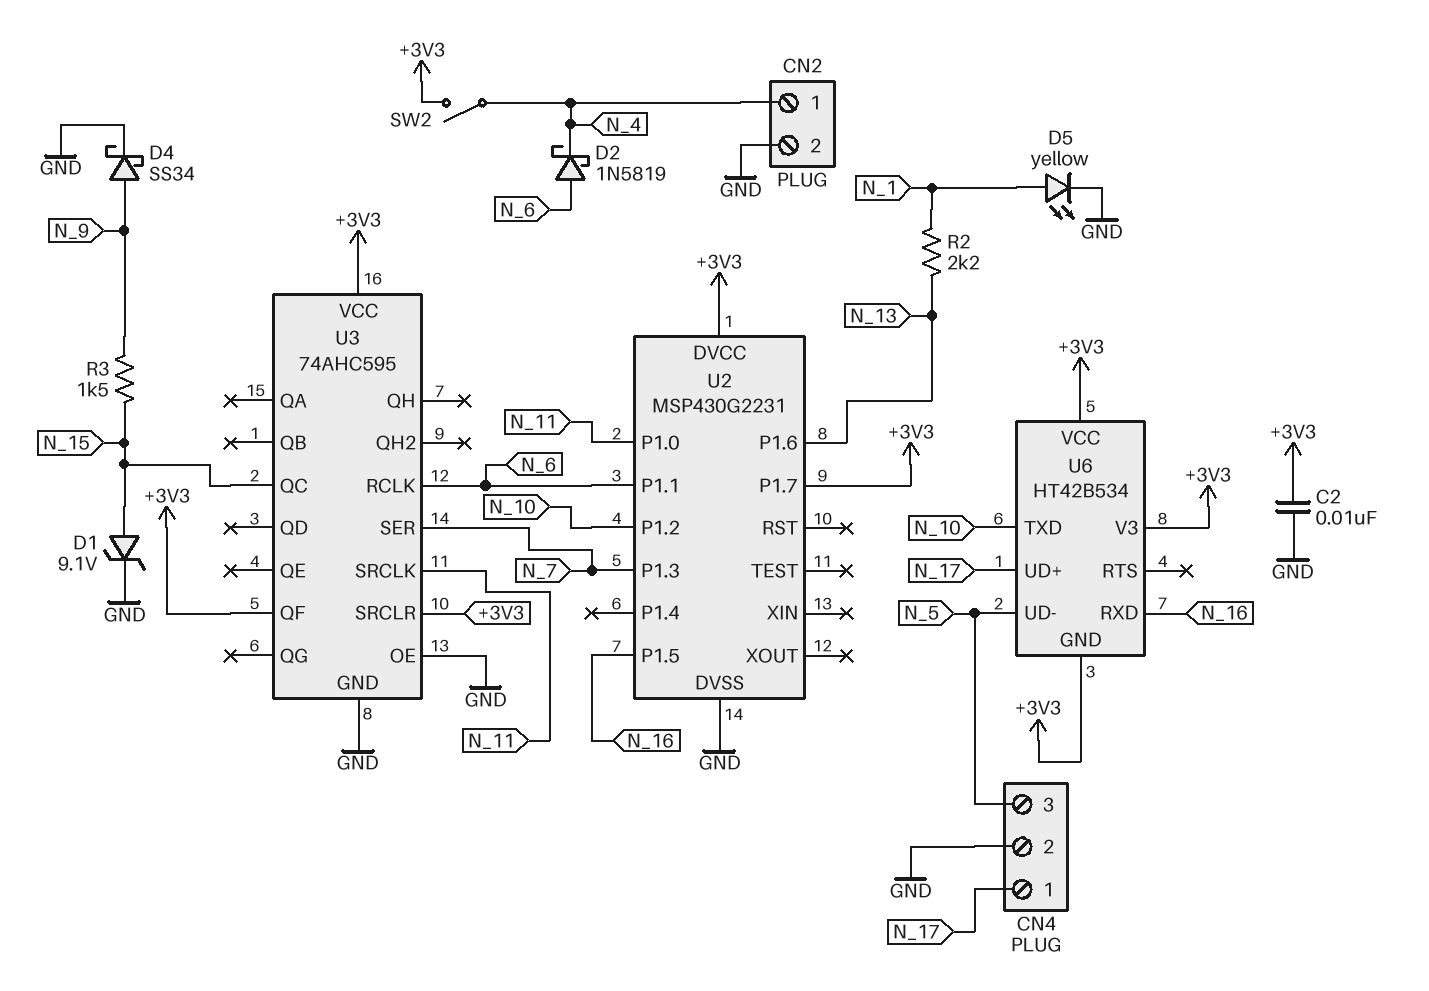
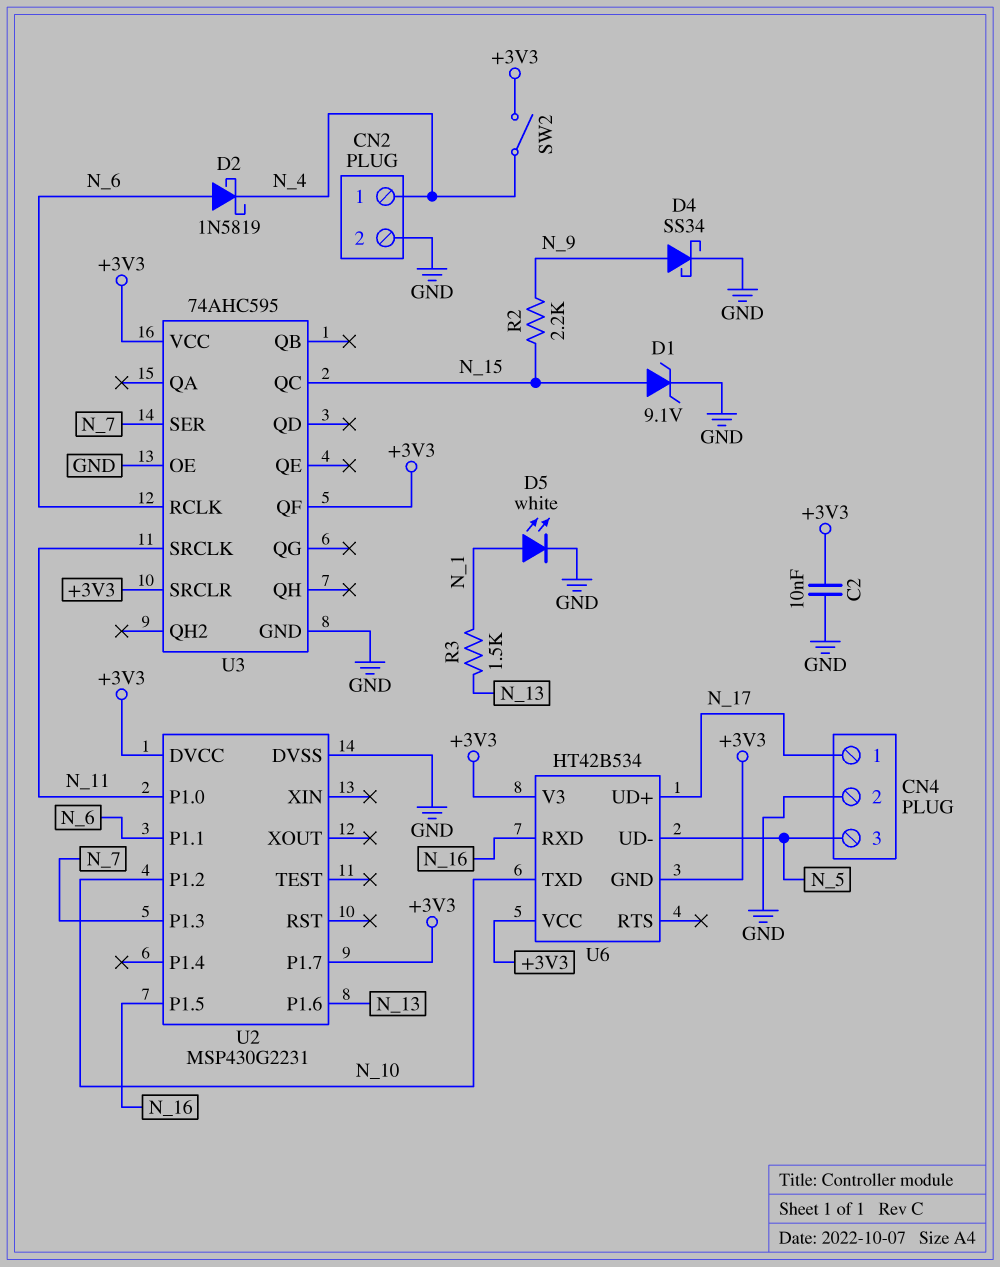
D5: LED yellow (A N_1, K GND) -> LED white (A N_1, K GND)
R2: 2.2k (N_1, N_13) -> 2.2k (N_9, N_15)
R3: 1.5k (N_9, N_15) -> 1.5k (N_1, N_13)

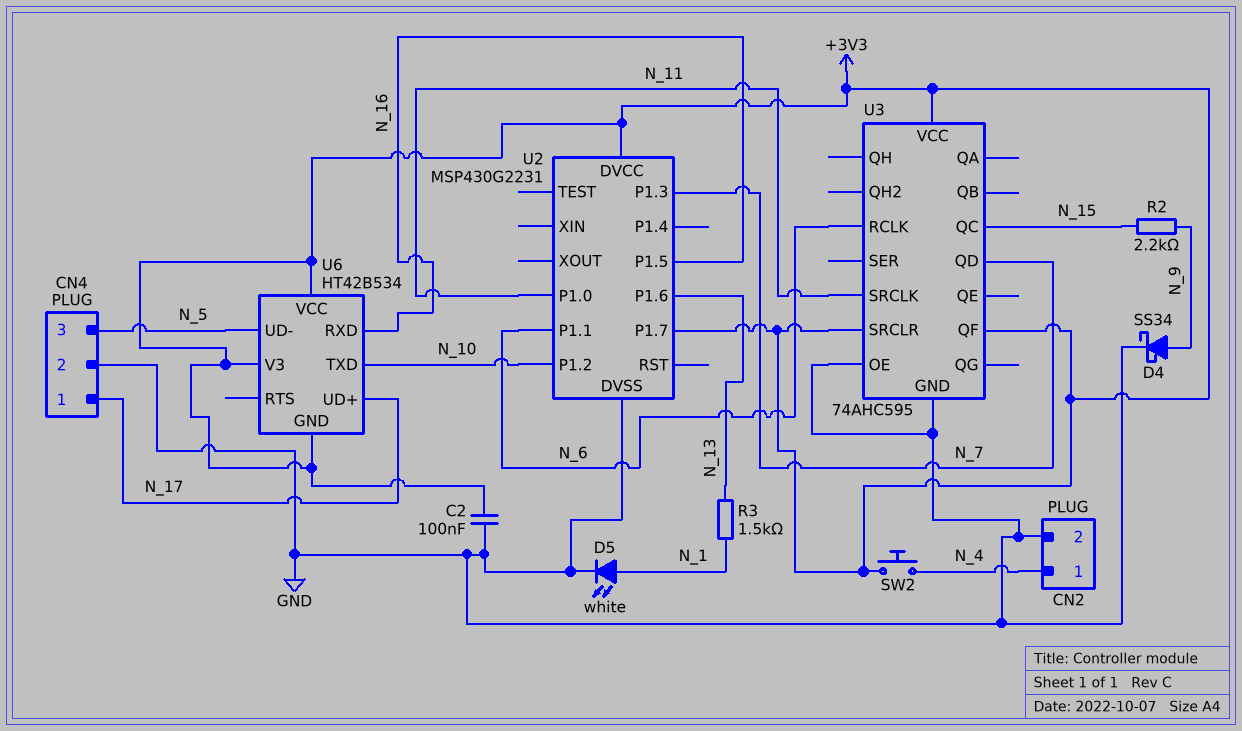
C2: 10nF (+3V3, GND) -> 100nF (+3V3, GND)
D1: zener 9.1V (A N_15, K GND) -> none
D2: schottky 1N5819 (A N_6, K N_4) -> none
SW2: switch (+3V3, N_4) -> button (+3V3, N_4)
U3 pin QD: none -> N_7
U3 pin SER: N_7 -> none

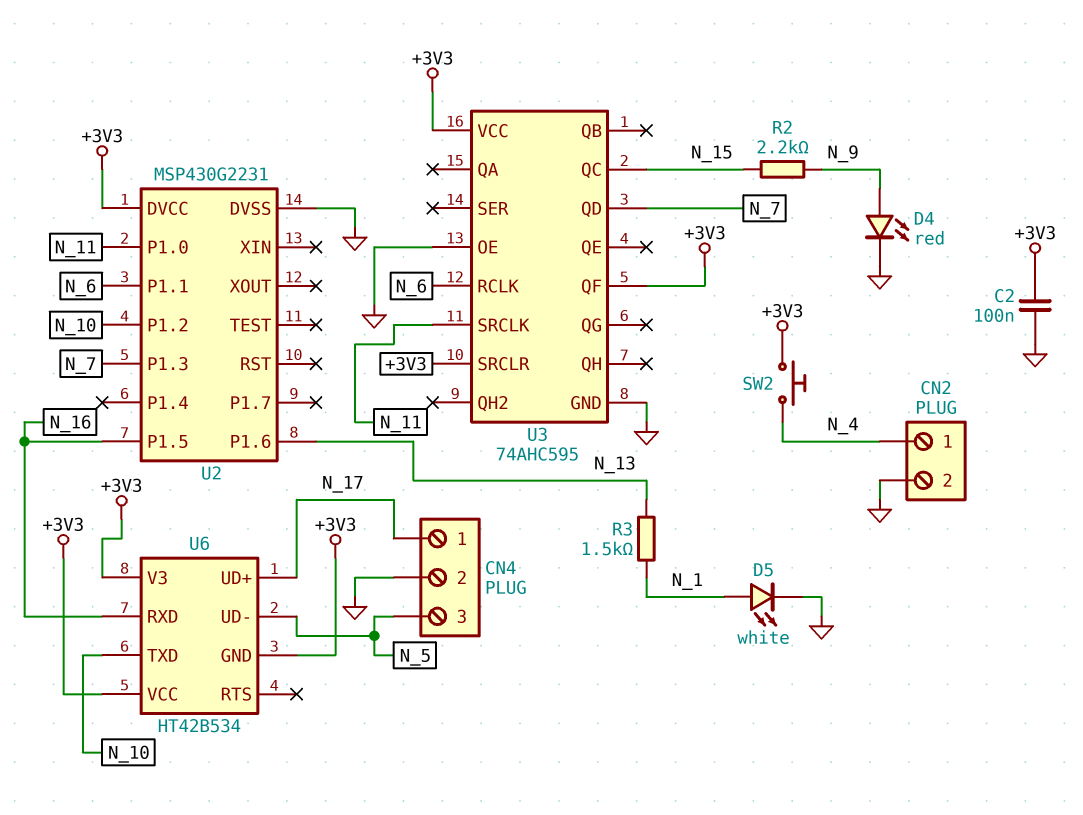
D4: schottky SS34 (A N_9, K GND) -> LED red (A N_9, K GND)
U2 pin P1.7: +3V3 -> none

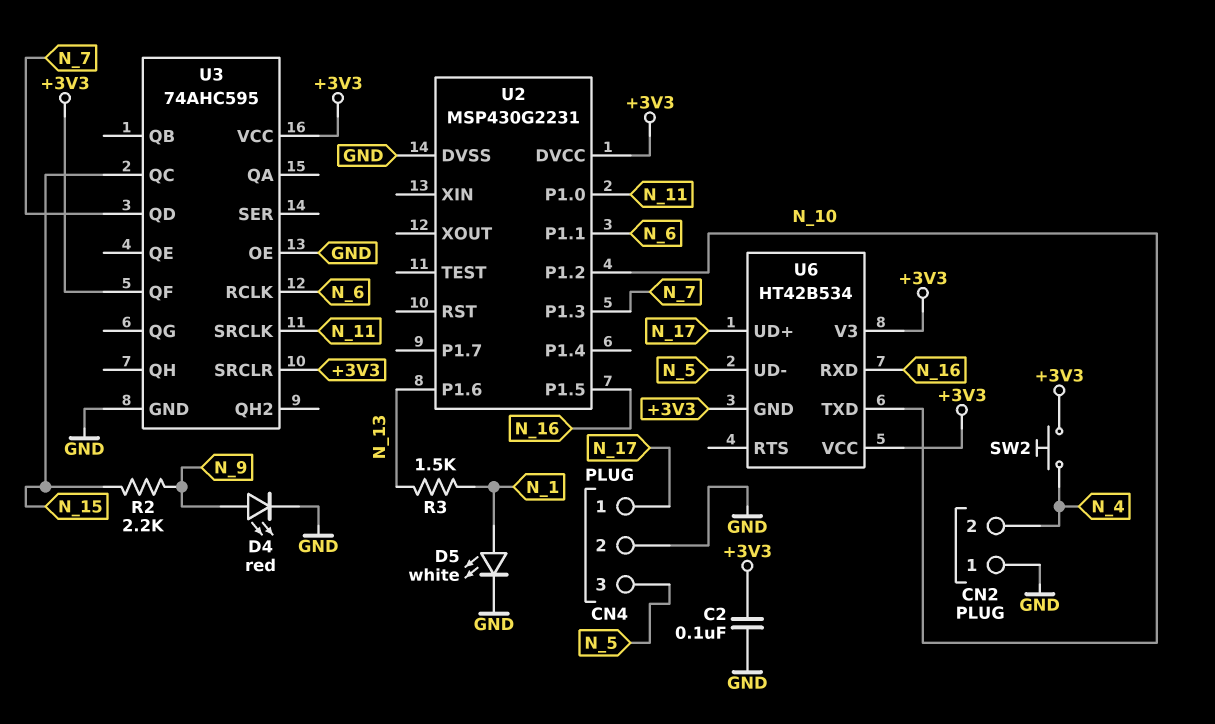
CN2 pin 1: N_4 -> GND
CN2 pin 2: GND -> N_4

